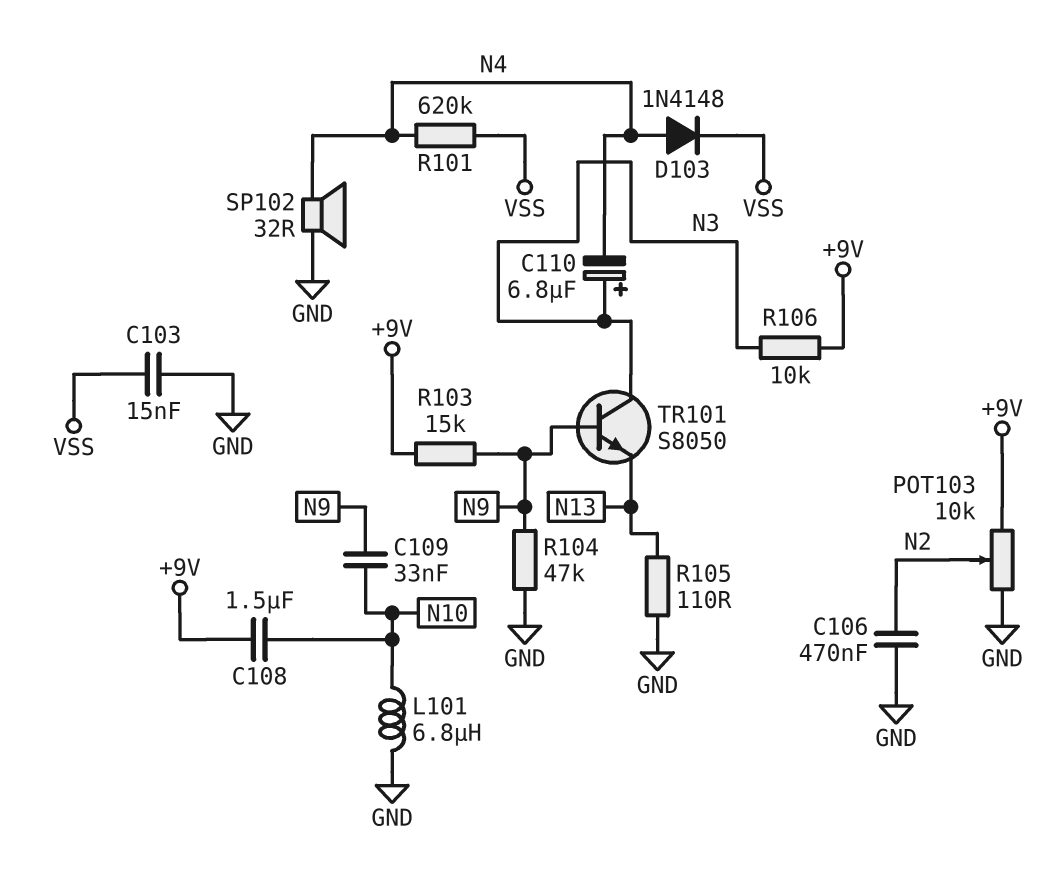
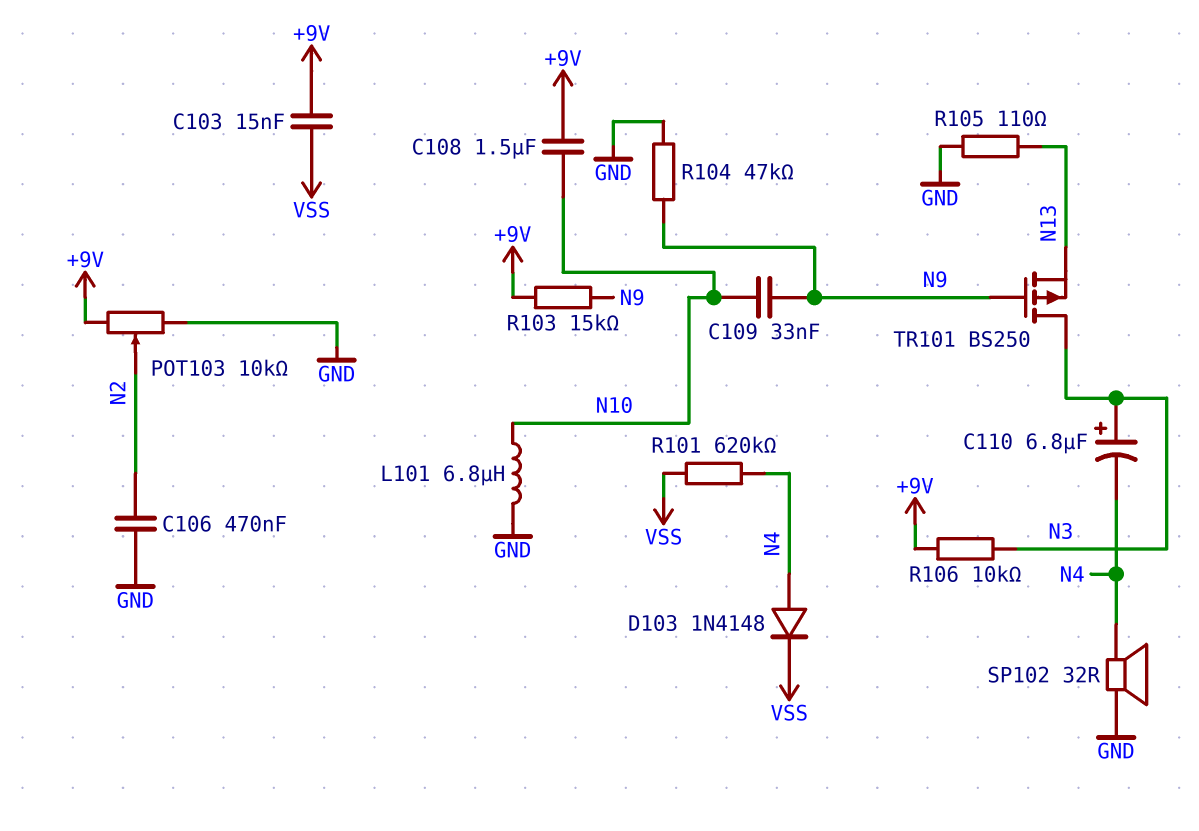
C103: 15nF (GND, VSS) -> 15nF (+9V, VSS)
TR101: NPN S8050 (B N9, C N3, E N13) -> PMOS BS250 (G N9, D N3, S N13)

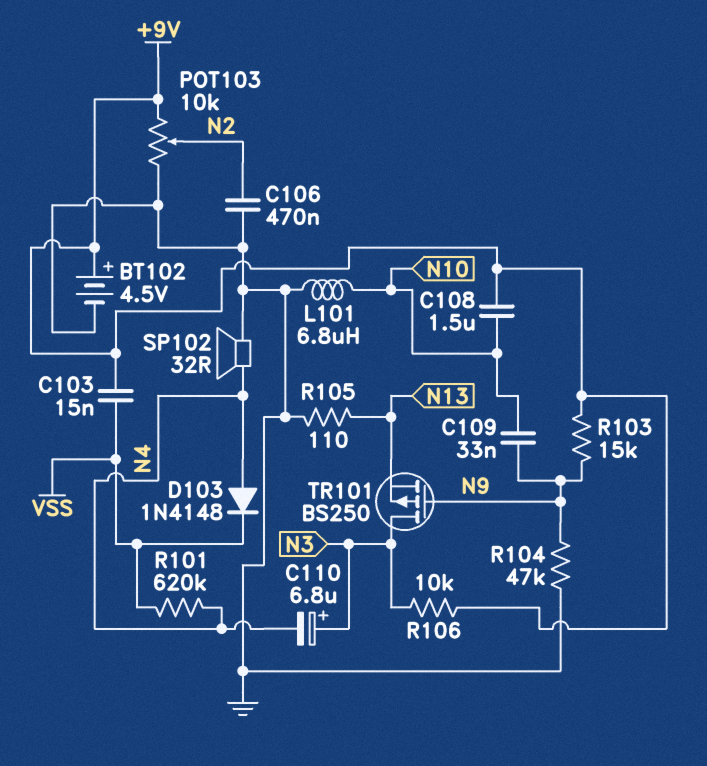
BT102: none -> 4.5V (plus +9V, minus GND)

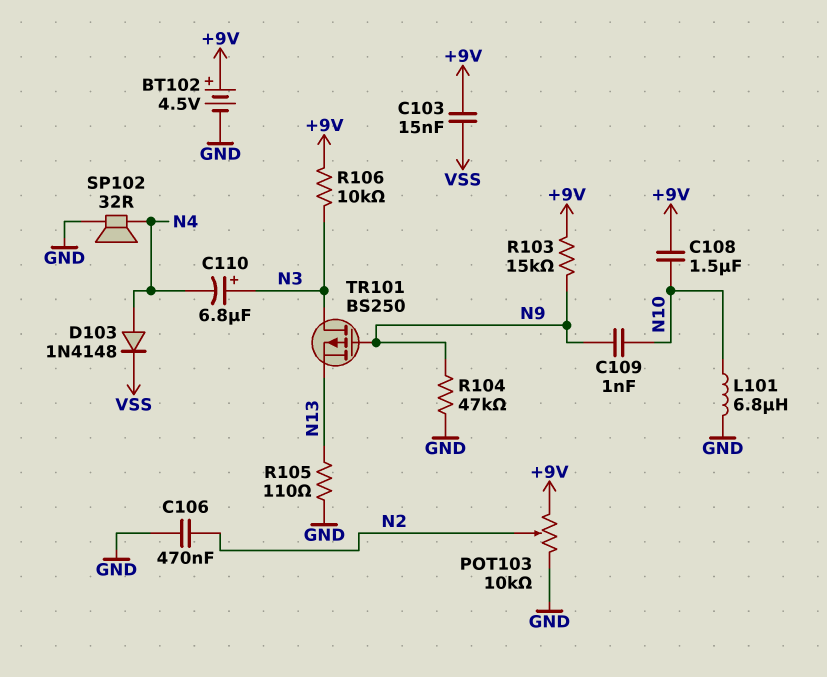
C109: 33nF (N9, N10) -> 1nF (N9, N10)
R101: 620k (N4, VSS) -> none

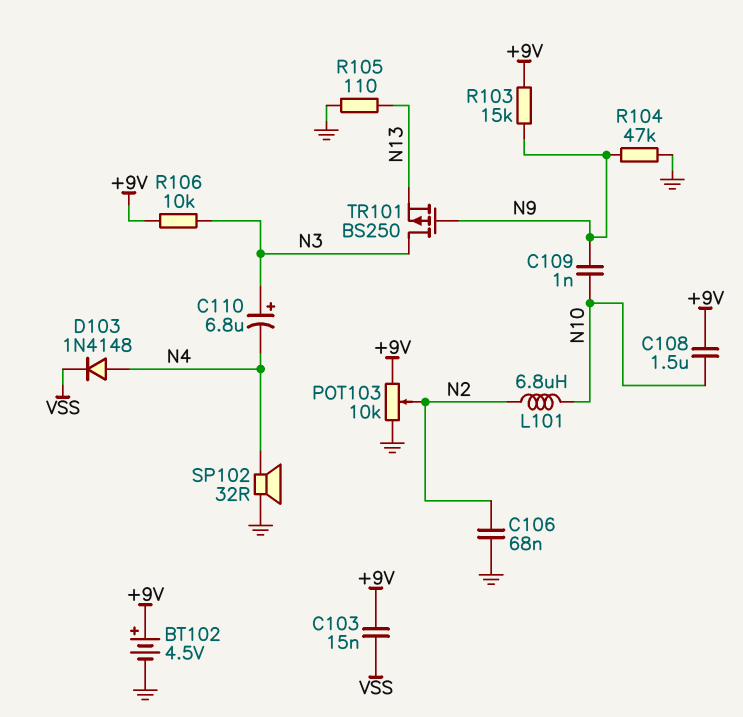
C106: 470nF (GND, N2) -> 68nF (GND, N2)
L101: 6.8uH (GND, N10) -> 6.8uH (N2, N10)

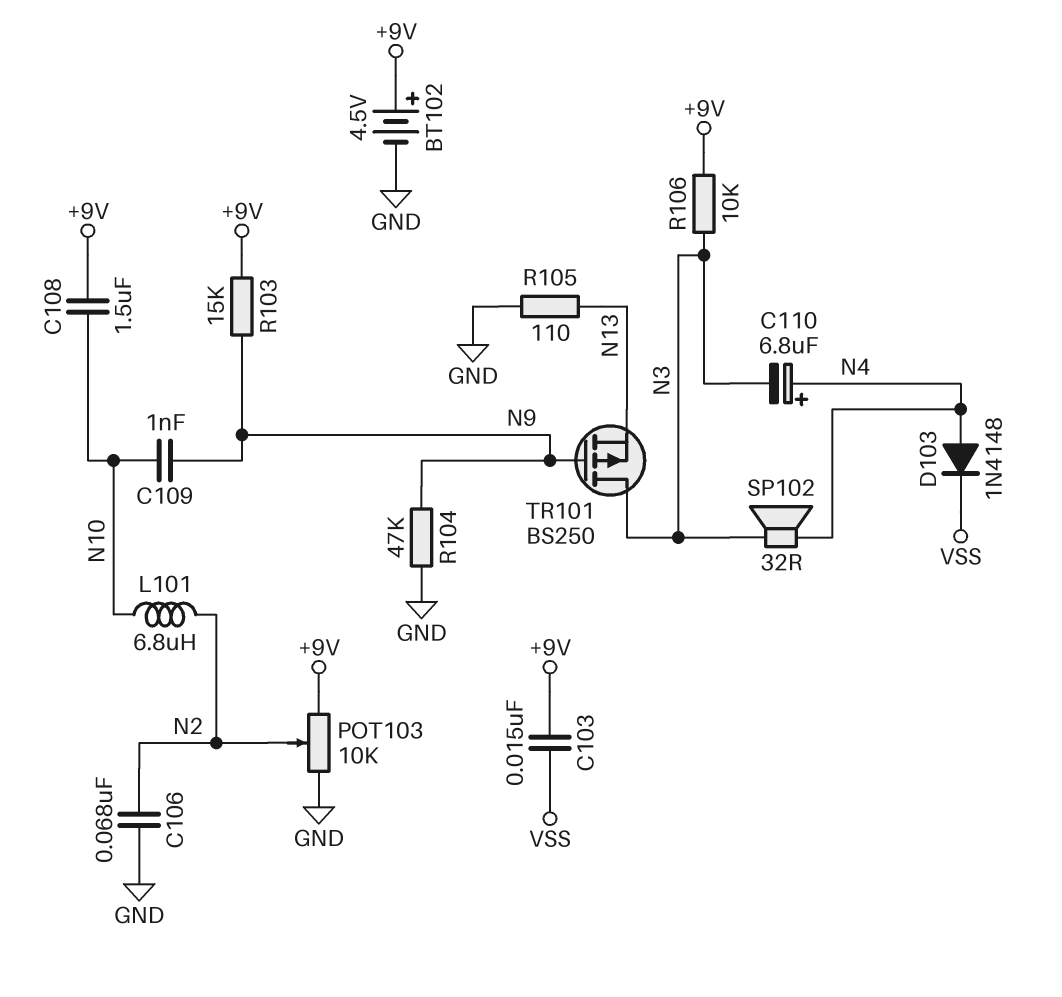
C110: 6.8uF (plus N3, minus N4) -> 6.8uF (plus N4, minus N3)
SP102: speaker 32R (GND, N4) -> speaker 32R (N3, N4)

